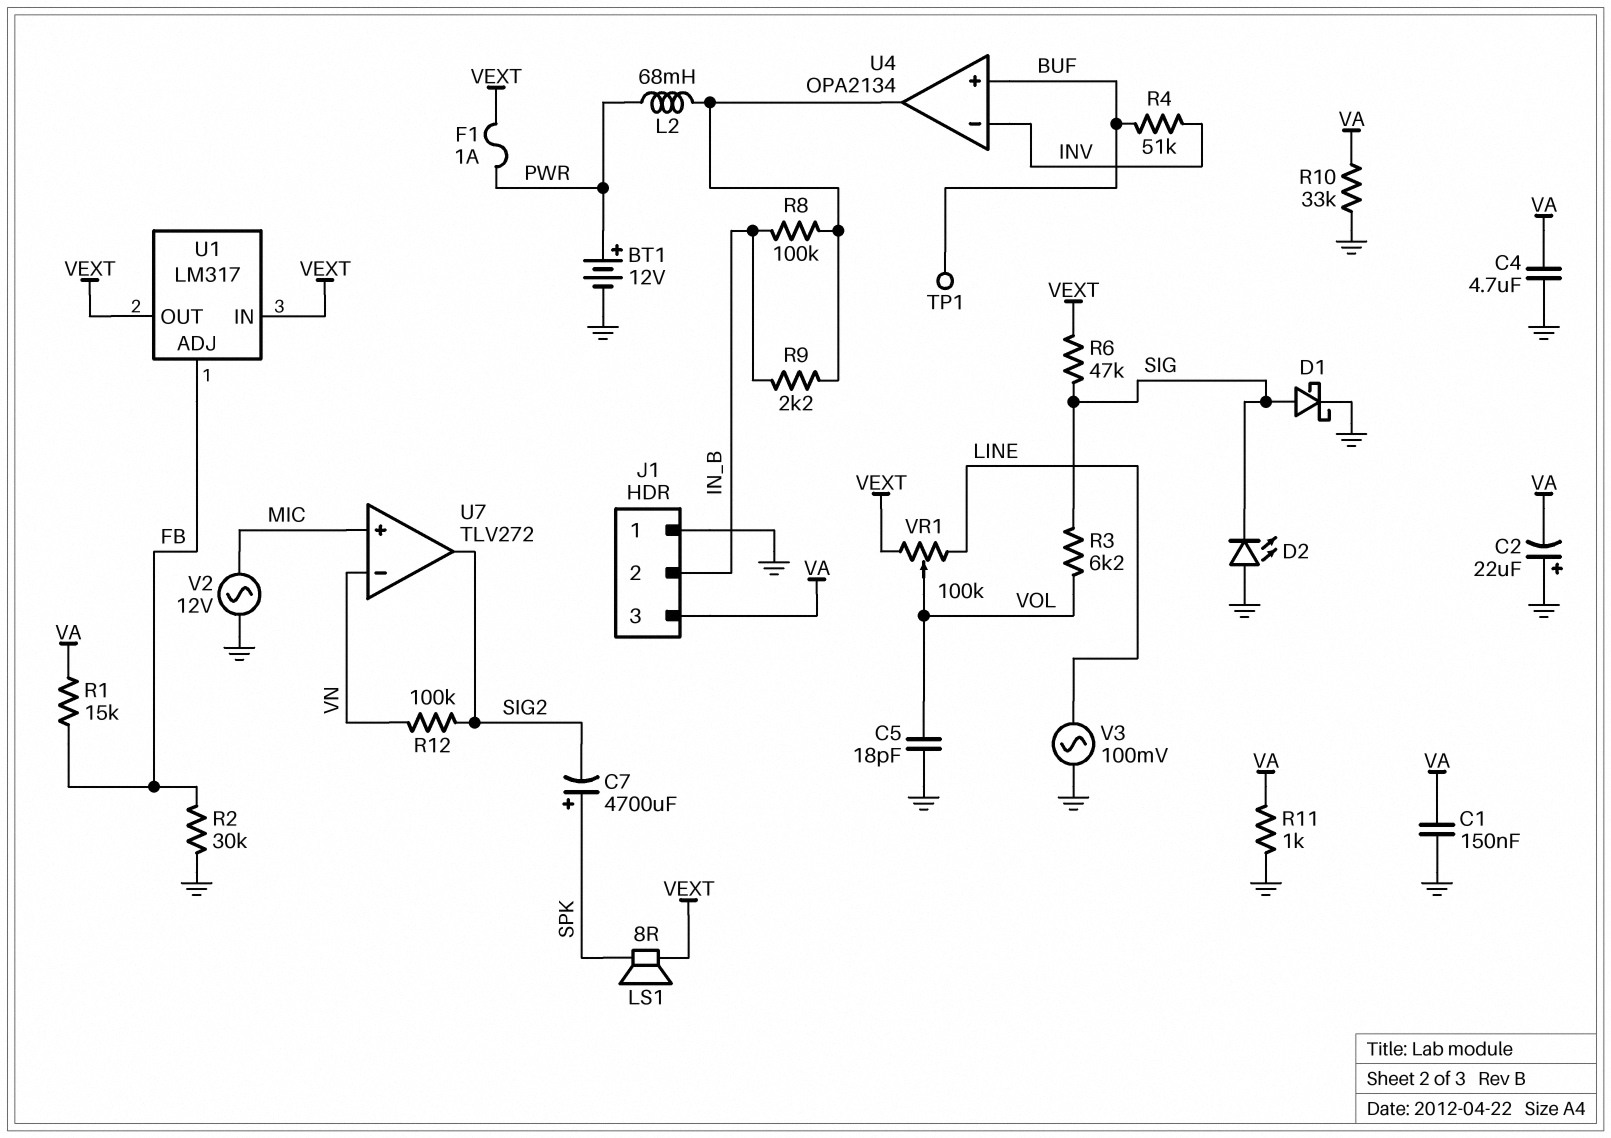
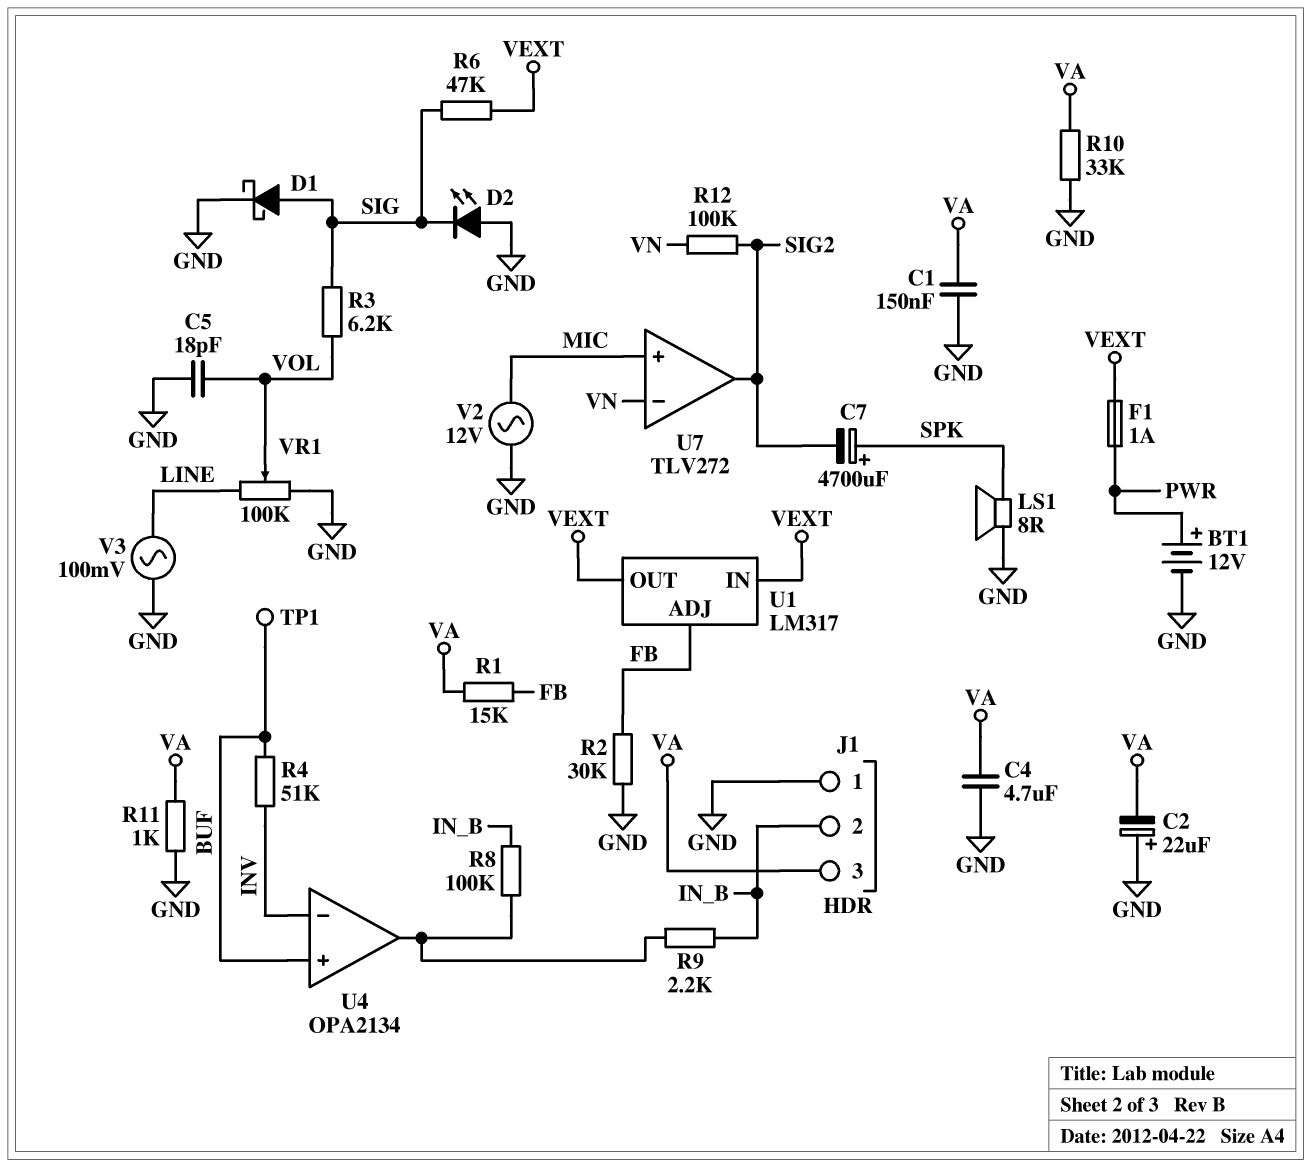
L2: 68mH (PWR, U4/out) -> none
LS1: speaker 8R (SPK, VEXT) -> speaker 8R (GND, SPK)
VR1: 100k (LINE, VEXT, wiper VOL) -> 100k (GND, LINE, wiper VOL)

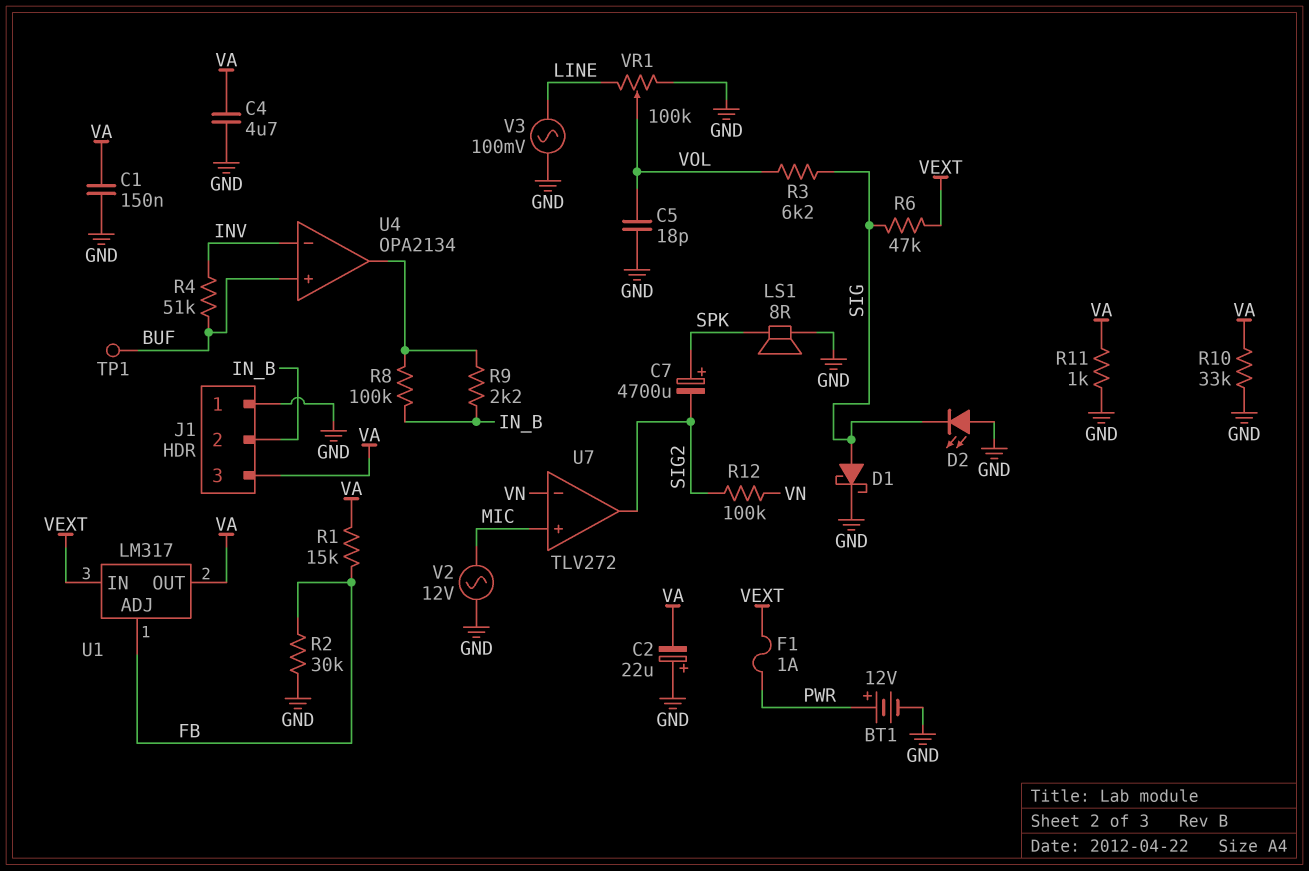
U1 pin OUT: VEXT -> VA

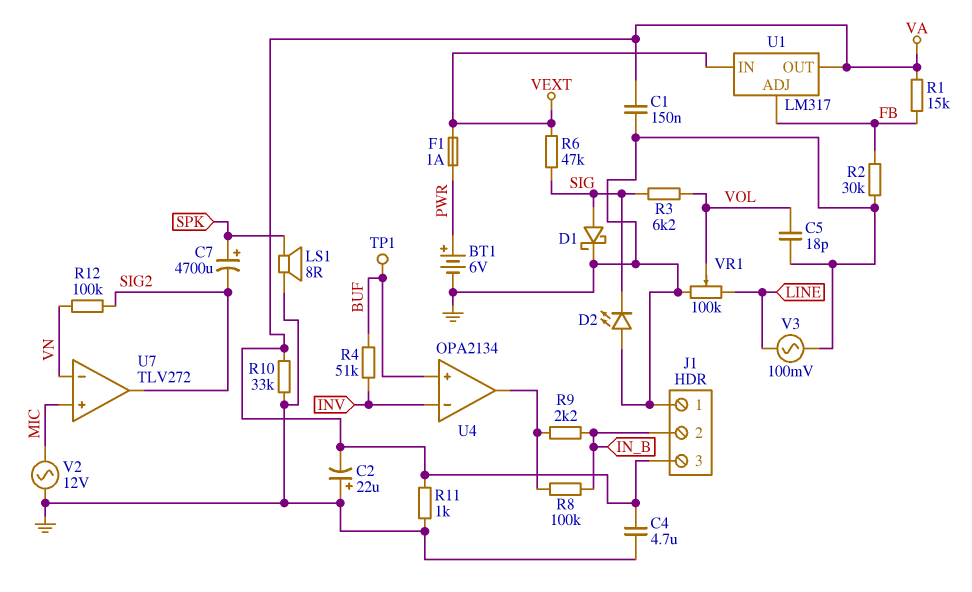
BT1: 12V (plus PWR, minus GND) -> 6V (plus PWR, minus GND)

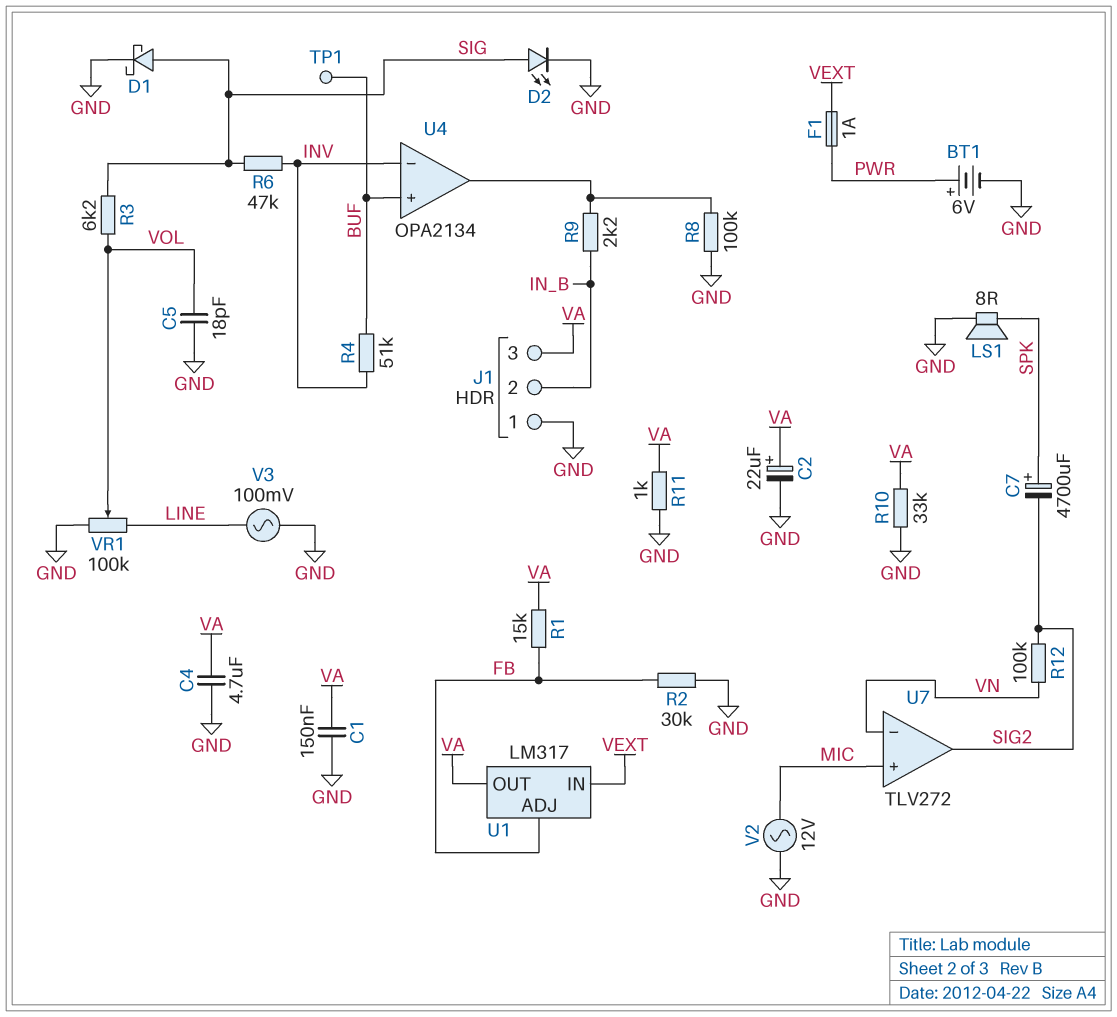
C2: 22uF (plus GND, minus VA) -> 22uF (plus VA, minus GND)
D2: LED (A GND, K SIG) -> LED (A SIG, K GND)
R6: 47k (SIG, VEXT) -> 47k (INV, SIG)
R8: 100k (IN_B, U4/out) -> 100k (GND, U4/out)

